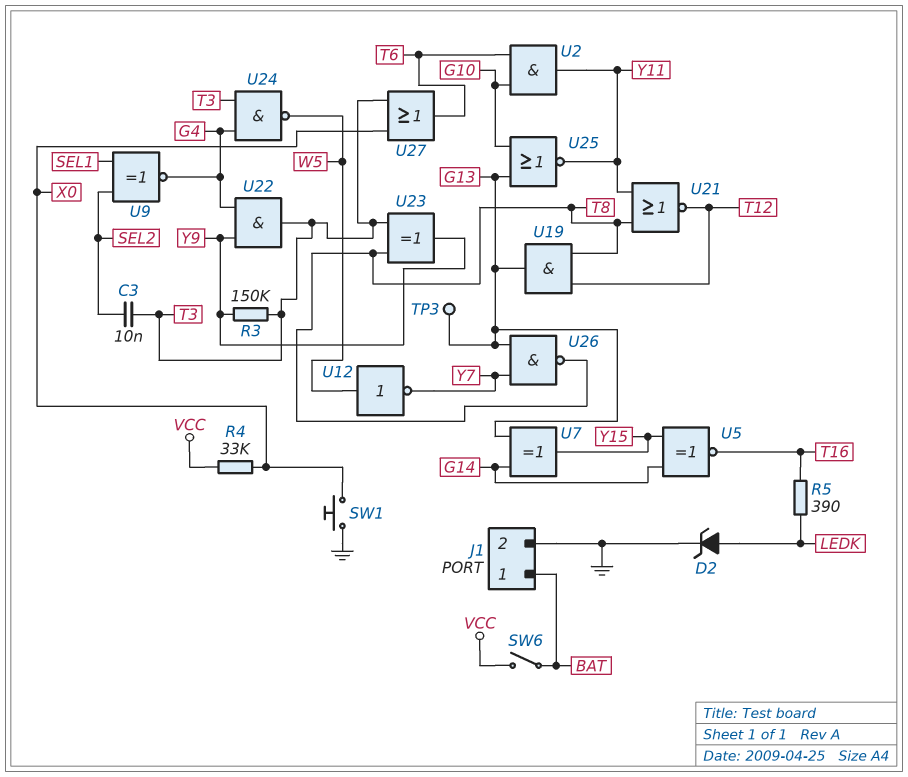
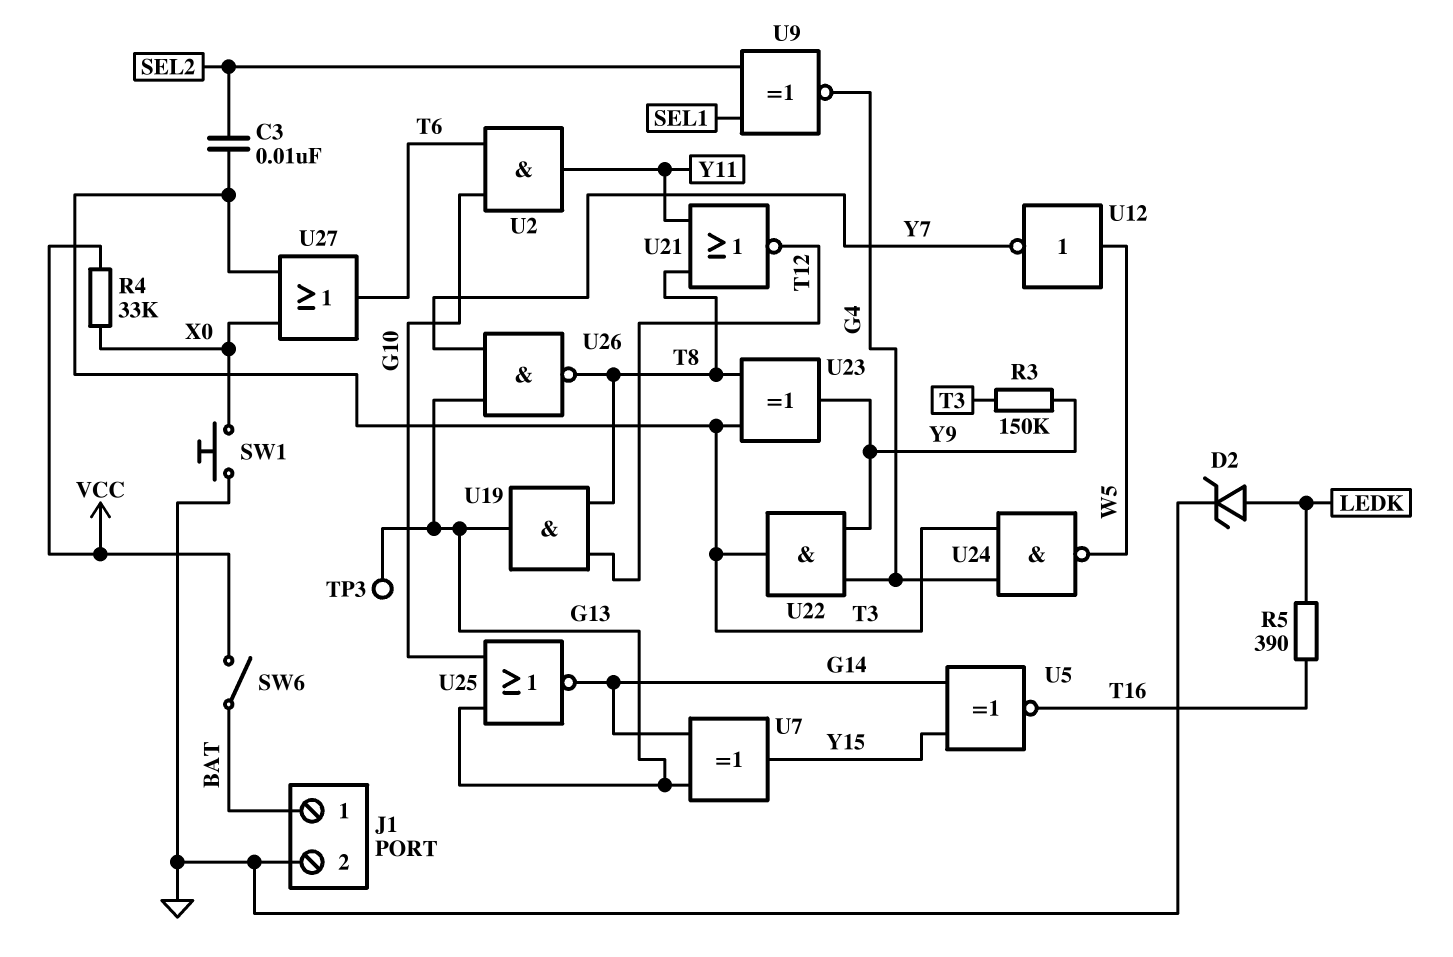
U25: NOR (in G10, in G13, out Y11) -> NOR (in G10, in G13, out G14)

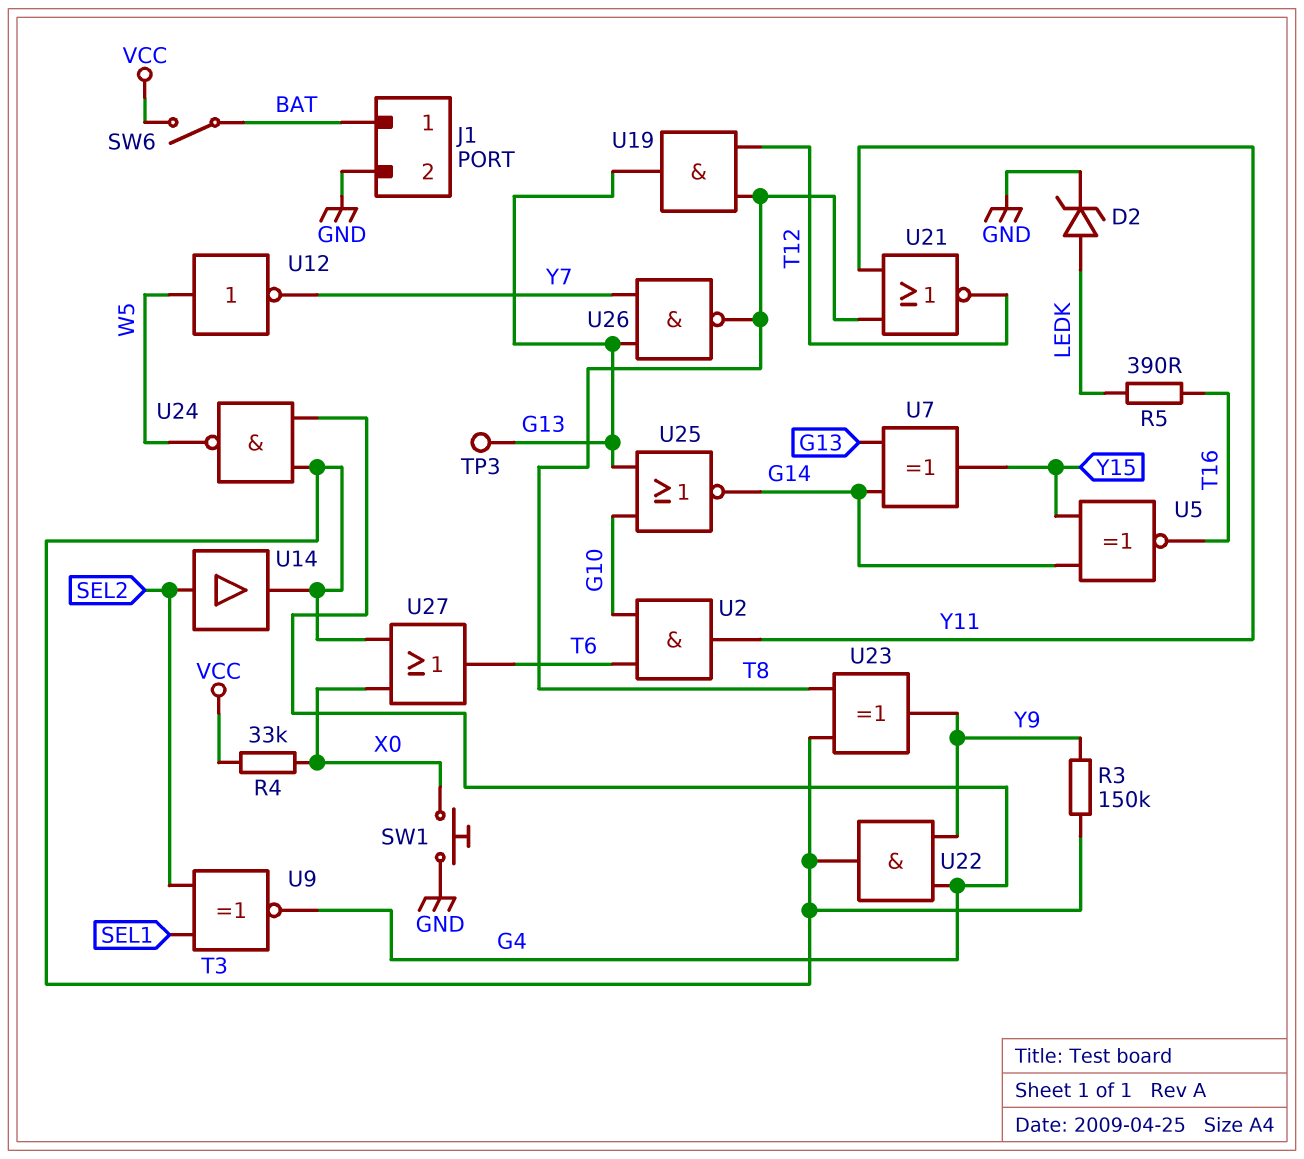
C3: 10nF (SEL2, T3) -> none
U14: none -> buffer (in SEL2, out T3)

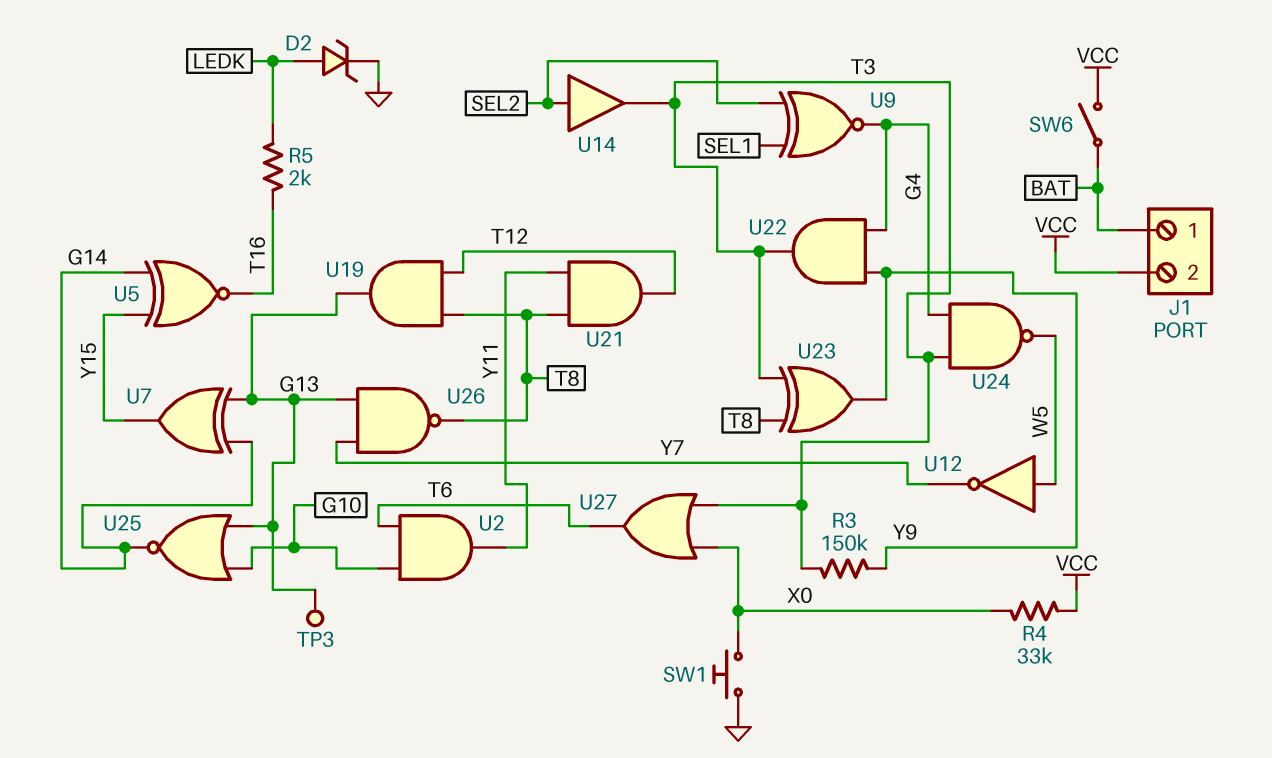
J1 pin 2: GND -> VCC
R5: 390 (LEDK, T16) -> 2k (LEDK, T16)
U21: NOR (in T8, in Y11, out T12) -> AND (in T8, in Y11, out T12)

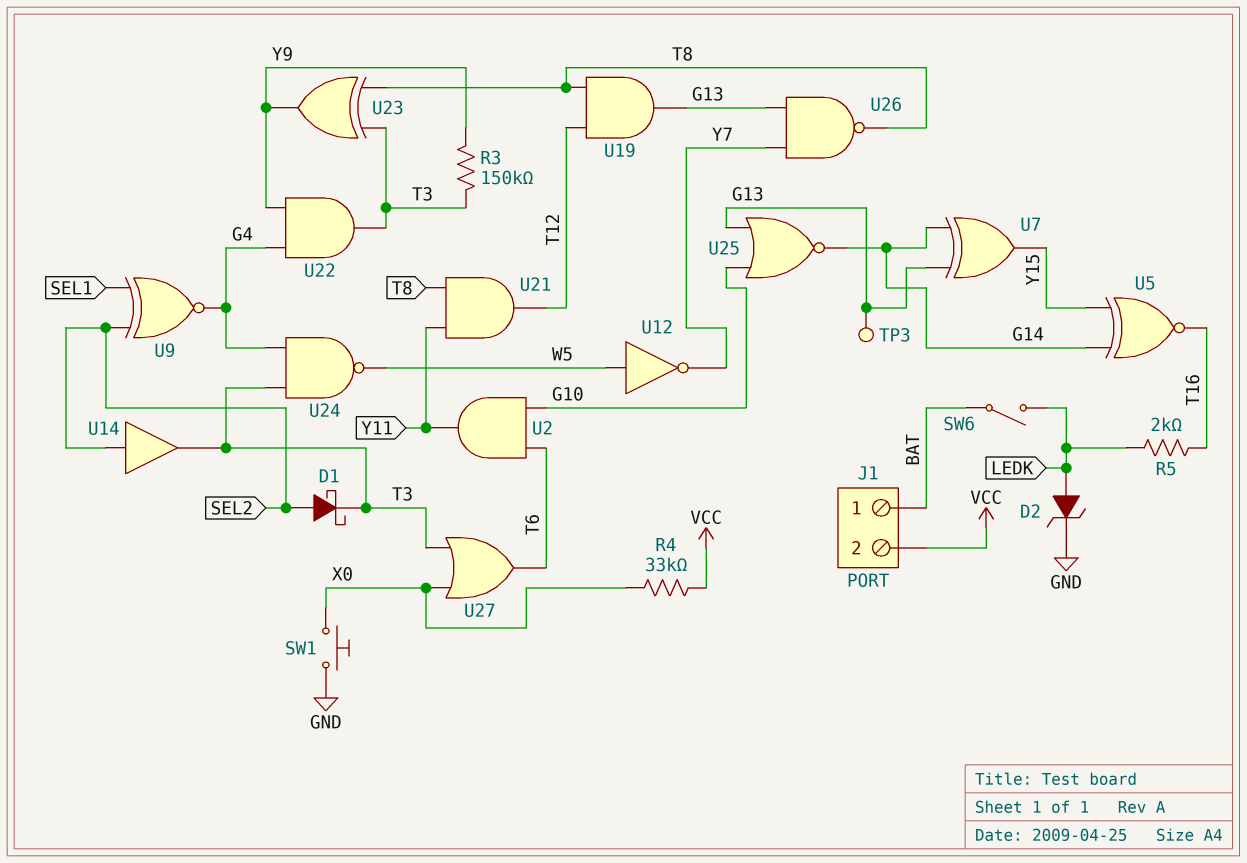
D1: none -> schottky (A SEL2, K T3)
SW6: switch (BAT, VCC) -> switch (BAT, LEDK)

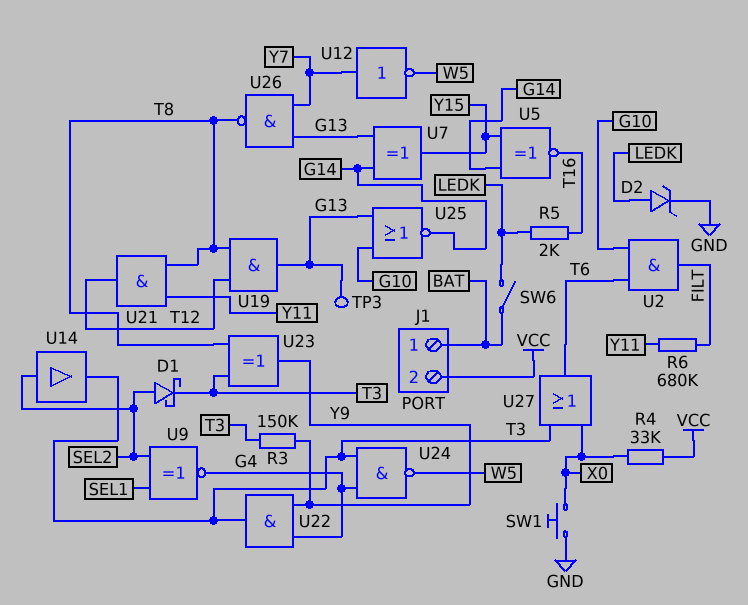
R6: none -> 680k (FILT, Y11)
U2: AND (in G10, in T6, out Y11) -> AND (in G10, in T6, out FILT)
U12: NOT (in W5, out Y7) -> NOT (in Y7, out W5)

